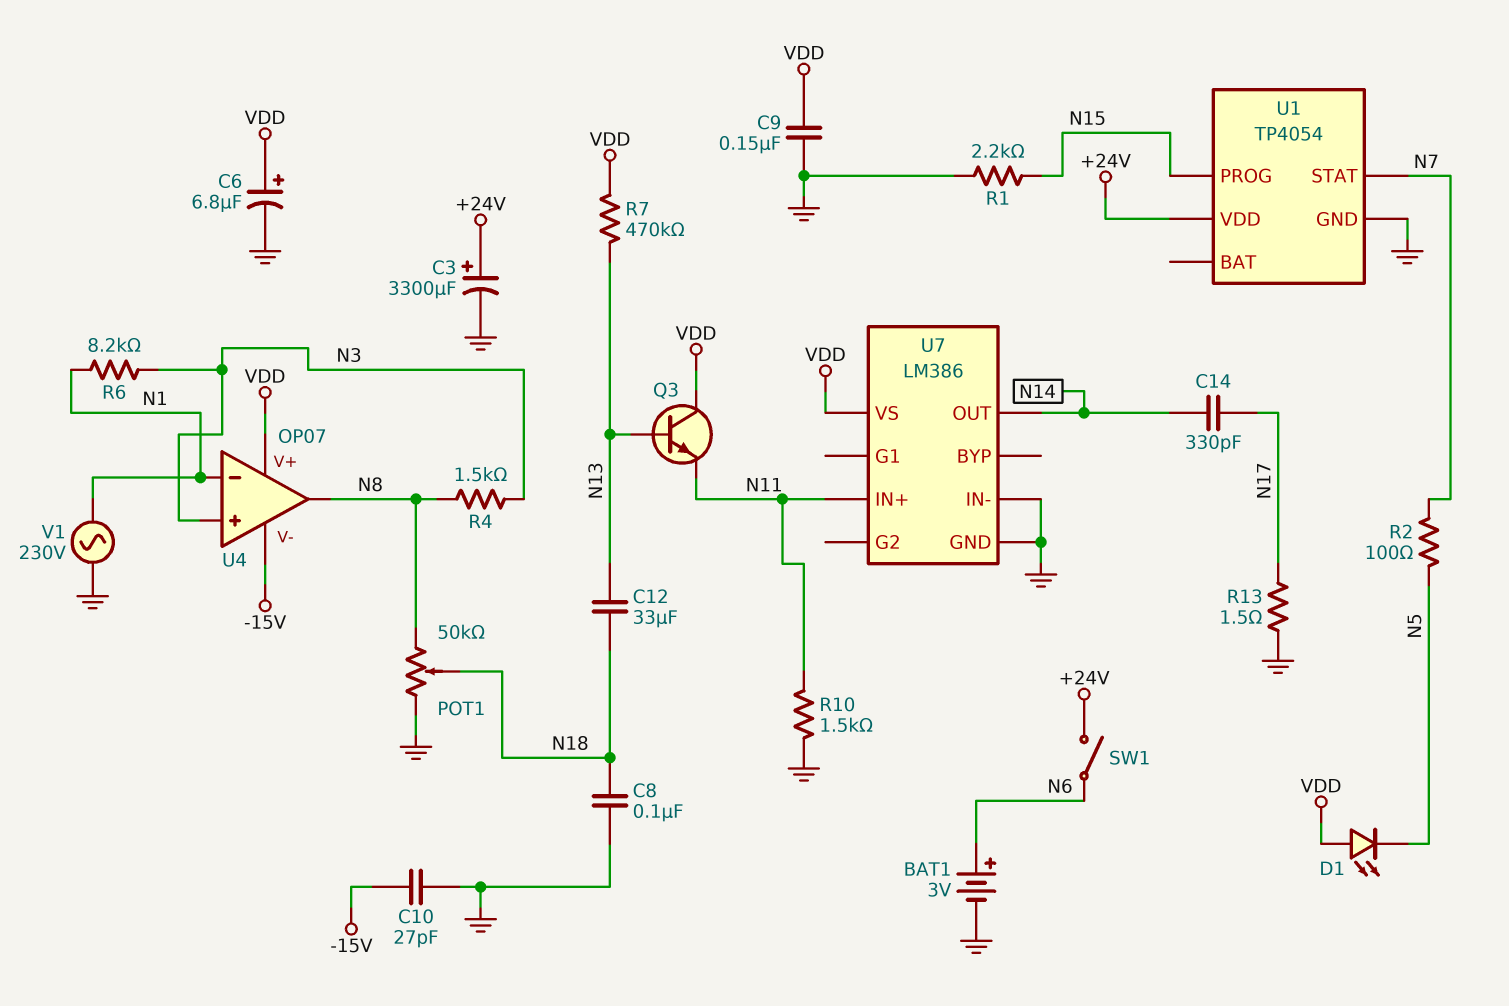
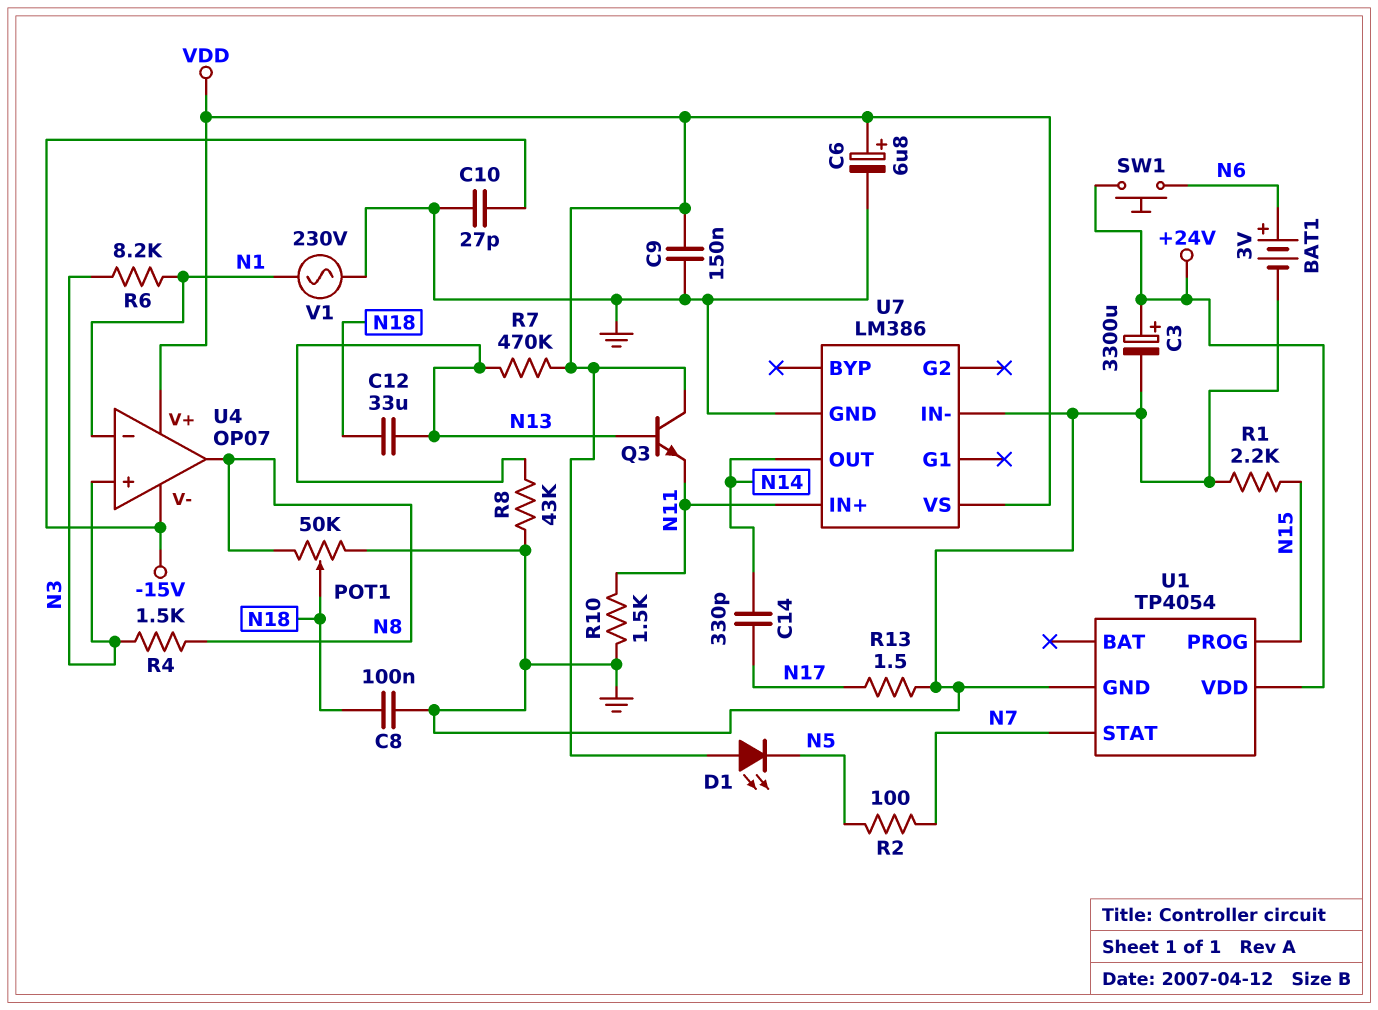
R8: none -> 43k (GND, N13)
SW1: switch (+24V, N6) -> button (+24V, N6)

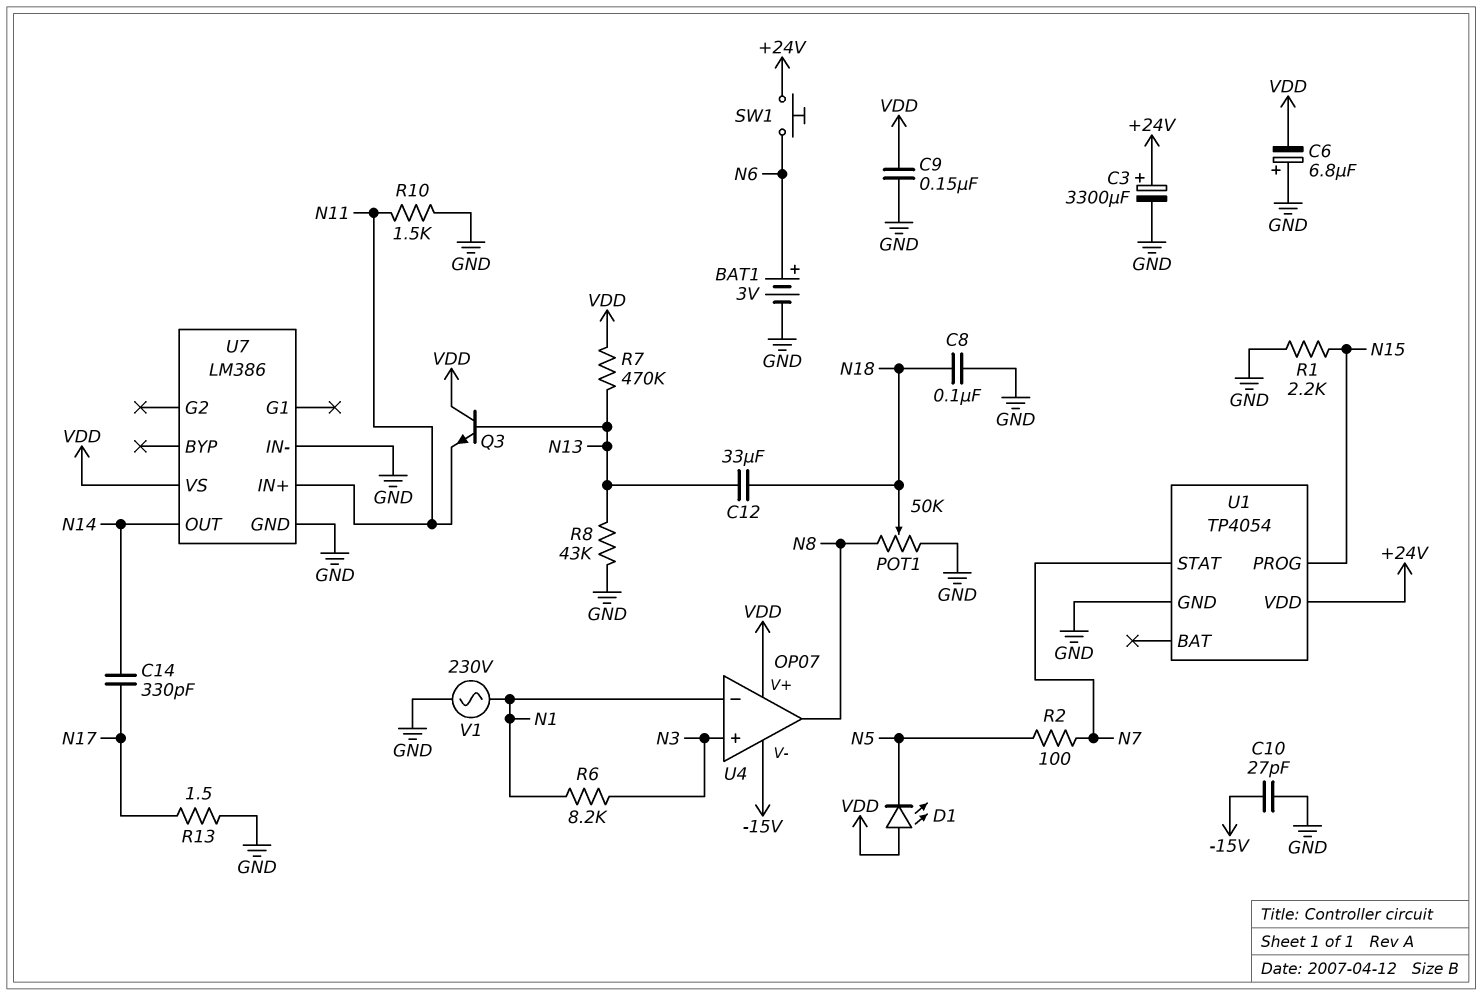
C6: 6.8uF (plus VDD, minus GND) -> 6.8uF (plus GND, minus VDD)
R4: 1.5k (N3, N8) -> none

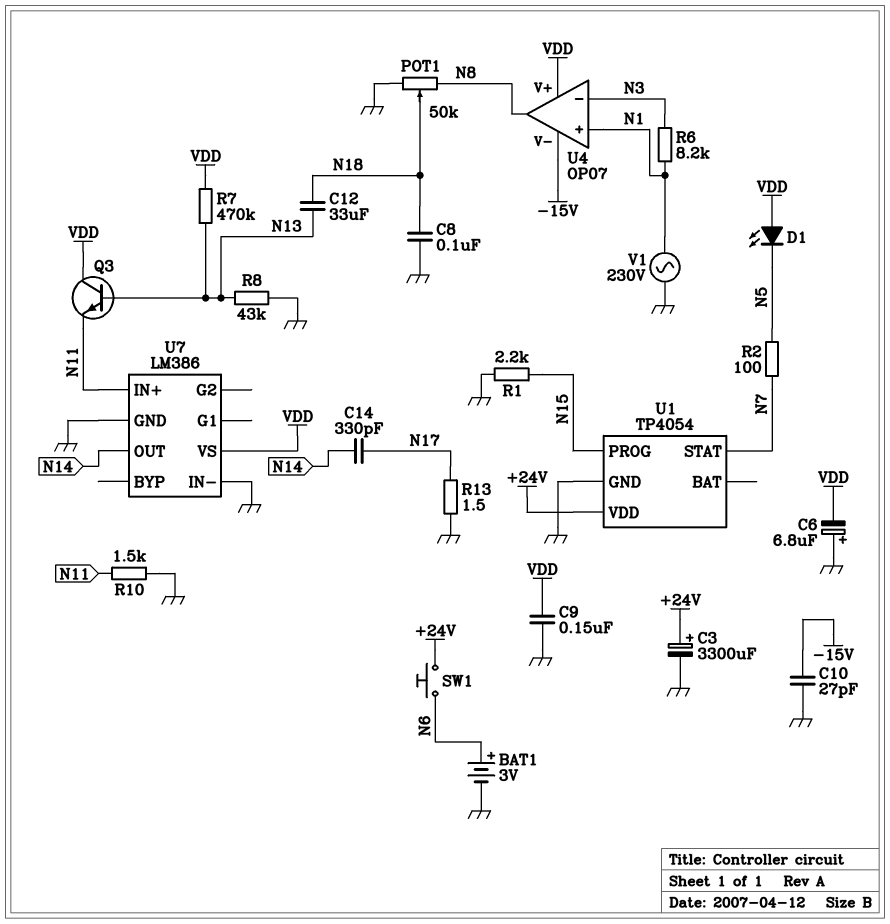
U4 pin in+: N3 -> N1
U4 pin in-: N1 -> N3

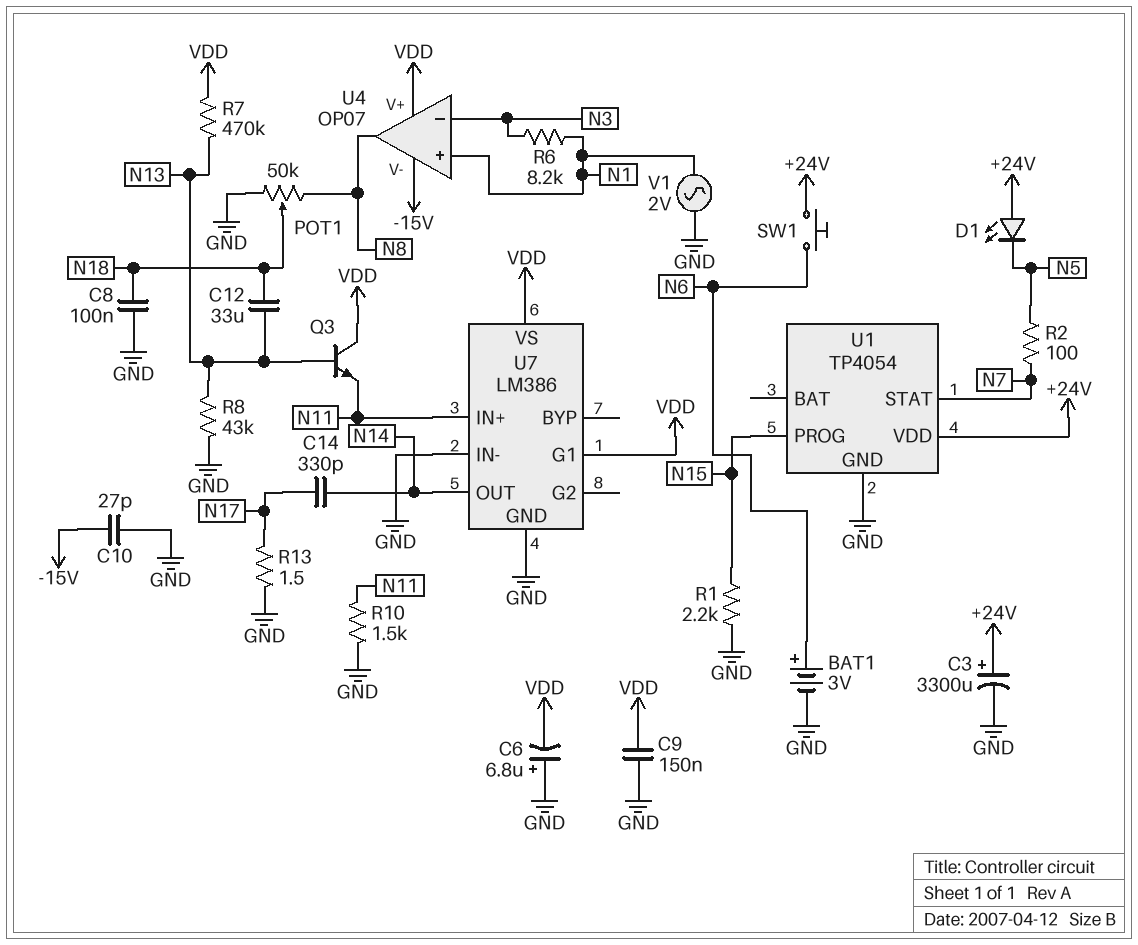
D1: LED (A VDD, K N5) -> LED (A +24V, K N5)
U7 pin G1: none -> VDD
V1: AC 230V (GND, N1) -> AC 2V (GND, N1)

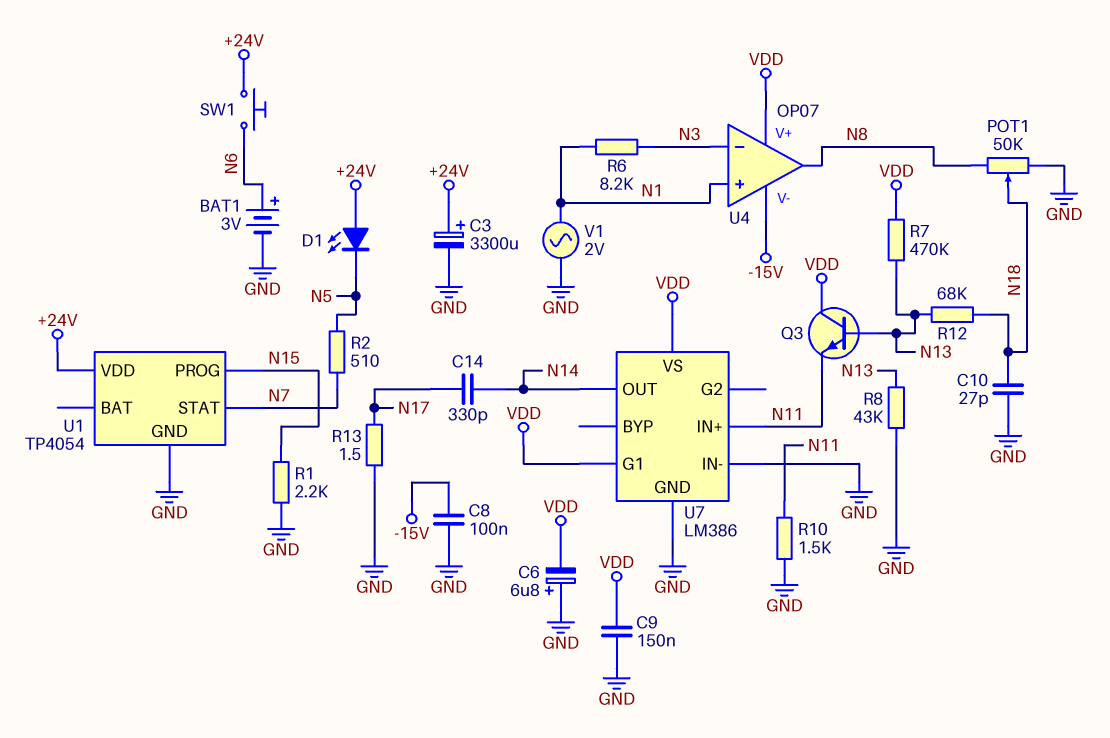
C8: 100nF (GND, N18) -> 100nF (-15V, GND)
C10: 27pF (-15V, GND) -> 27pF (GND, N18)
C12: 33uF (N13, N18) -> none
R2: 100 (N5, N7) -> 510 (N5, N7)
R12: none -> 68k (N13, N18)

